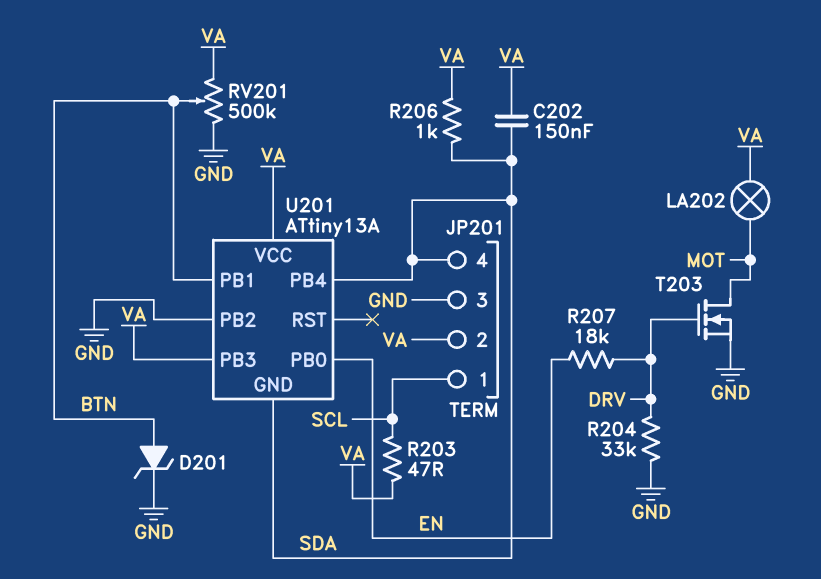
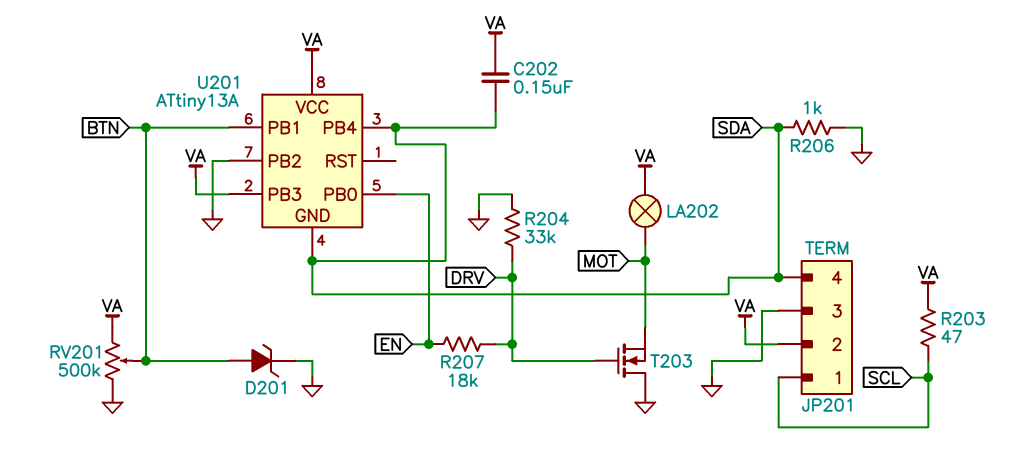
R206: 1k (SDA, VA) -> 1k (GND, SDA)
T203: NMOS (G DRV, D MOT, S GND) -> NMOS (G DRV, D GND, S MOT)

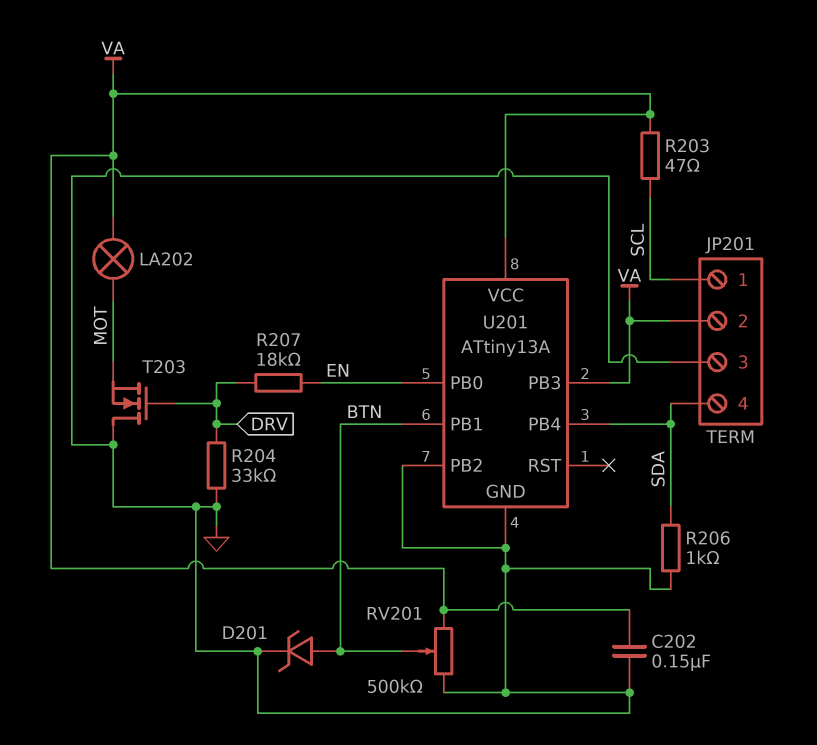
C202: 150nF (SDA, VA) -> 150nF (GND, VA)
U201 pin GND: SDA -> GND

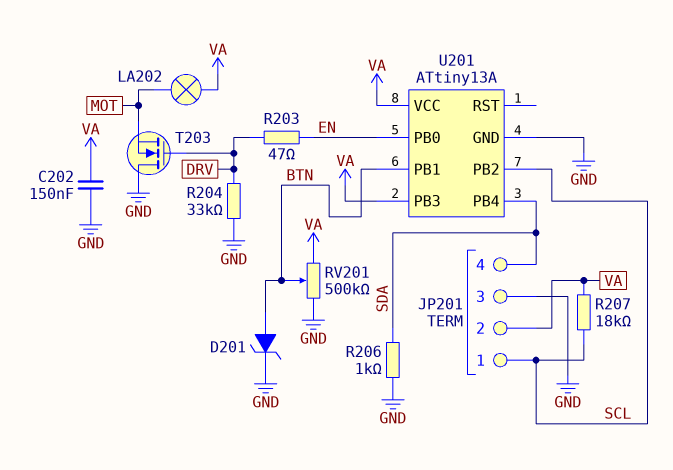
R203: 47 (SCL, VA) -> 47 (DRV, EN)
R207: 18k (DRV, EN) -> 18k (SCL, VA)
U201 pin PB2: GND -> SCL

